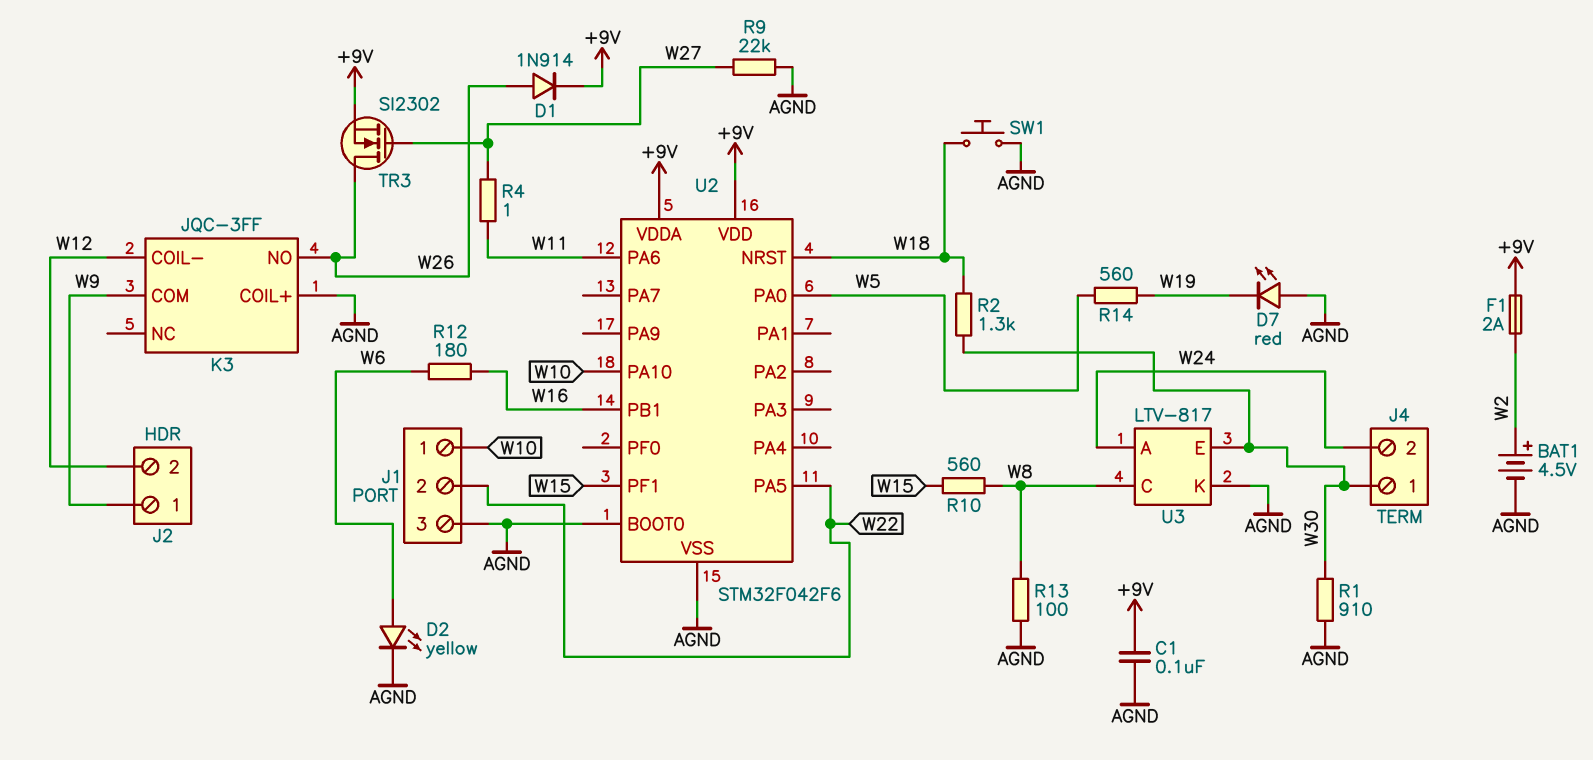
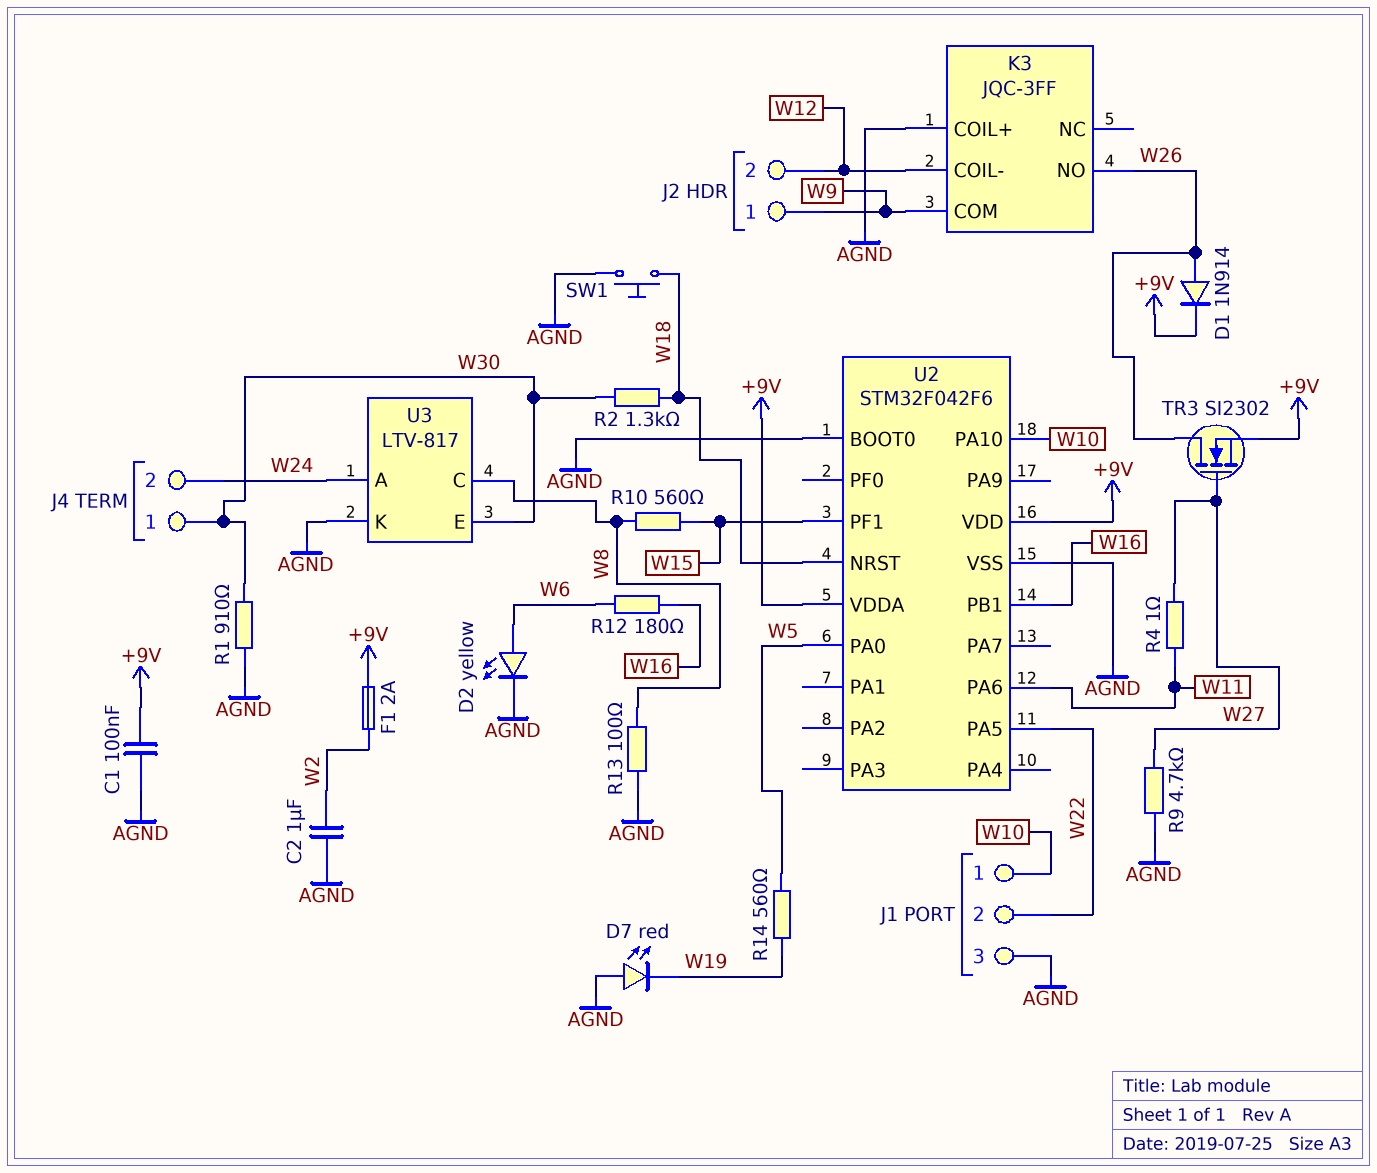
BAT1: 4.5V (plus W2, minus AGND) -> none
C2: none -> 1uF (AGND, W2)
R9: 22k (AGND, W27) -> 4.7k (AGND, W27)

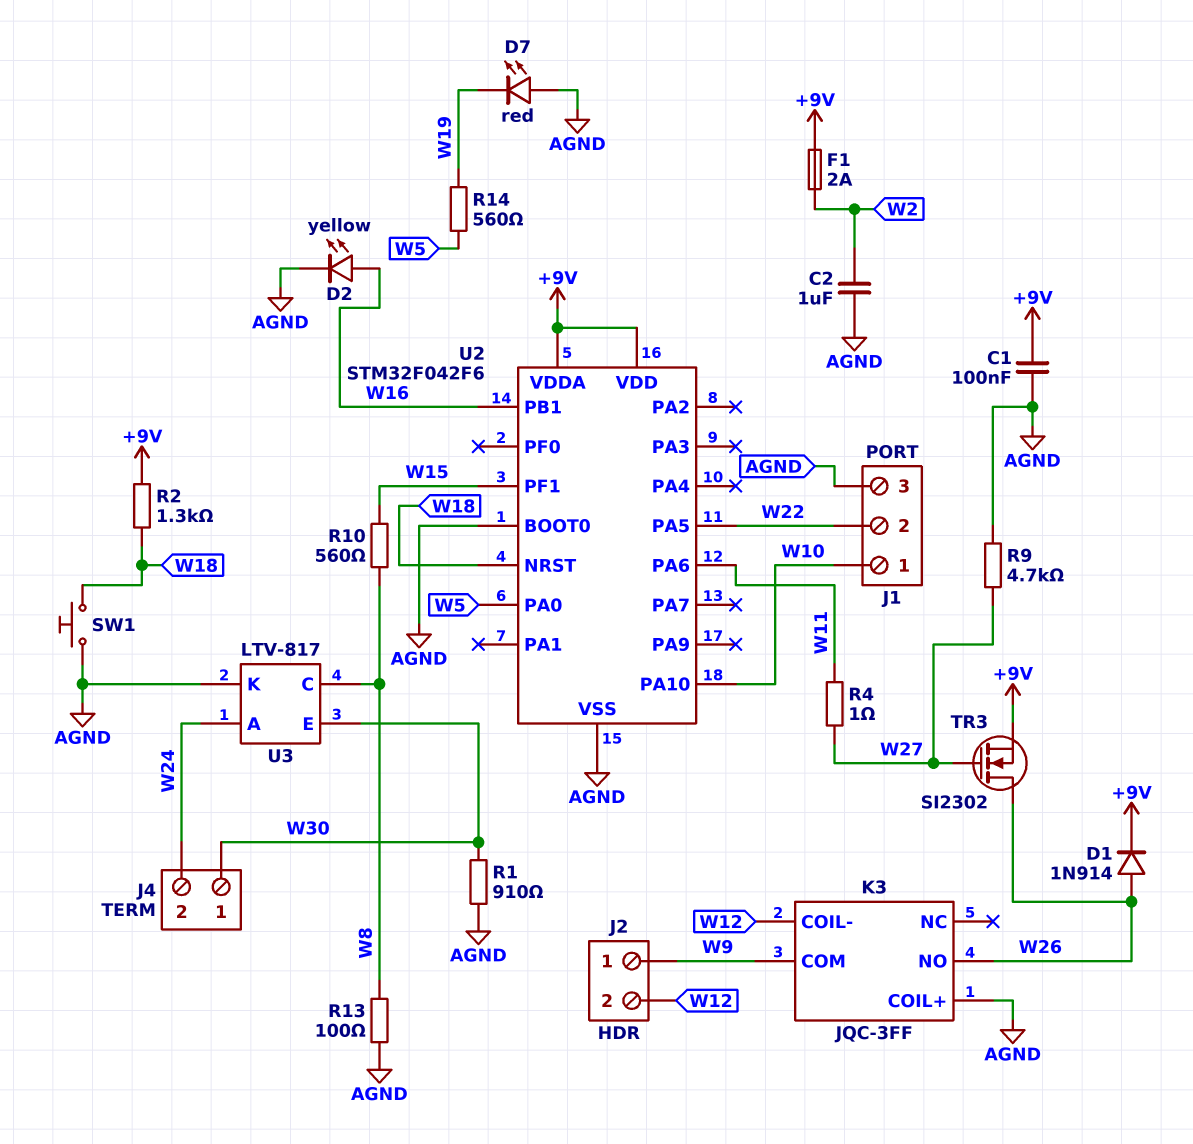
D2: LED yellow (A W6, K AGND) -> LED yellow (A W16, K AGND)
R2: 1.3k (W18, W30) -> 1.3k (+9V, W18)
R12: 180 (W6, W16) -> none

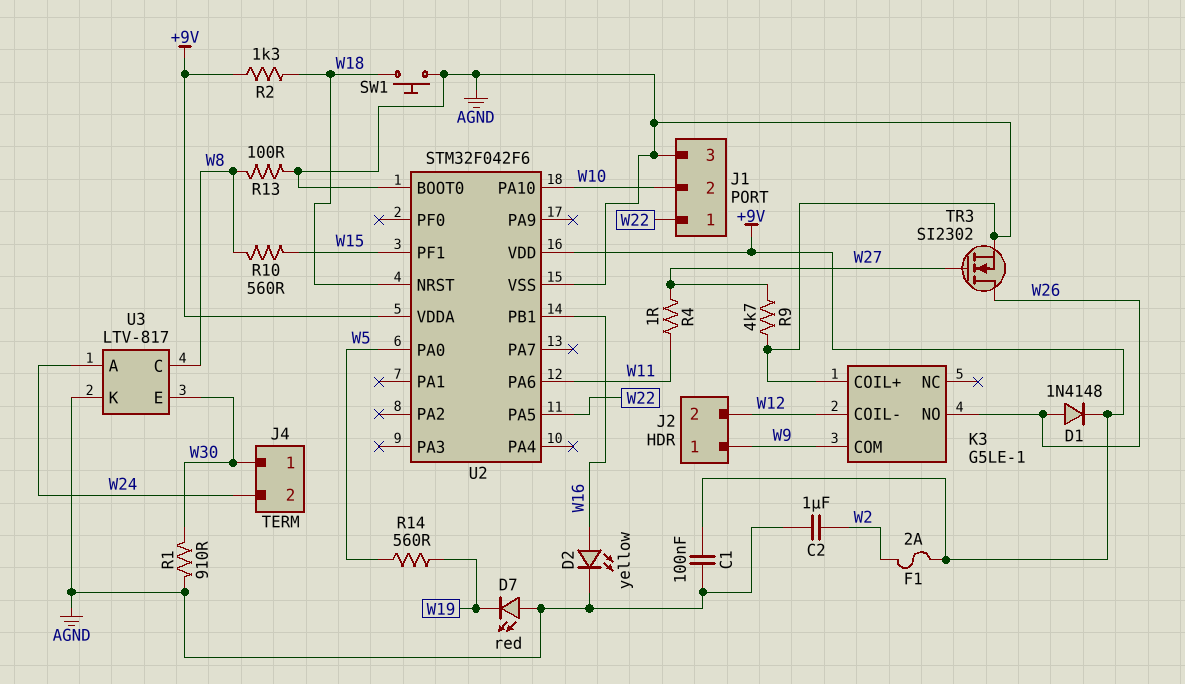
D1: diode 1N914 (A W26, K +9V) -> diode 1N4148 (A W26, K +9V)
J1 pin 1: W10 -> W22
J1 pin 2: W22 -> W10
K3: JQC-3FF -> G5LE-1
TR3: NMOS SI2302 (G W27, D W26, S +9V) -> NMOS SI2302 (G W27, D W26, S AGND)

